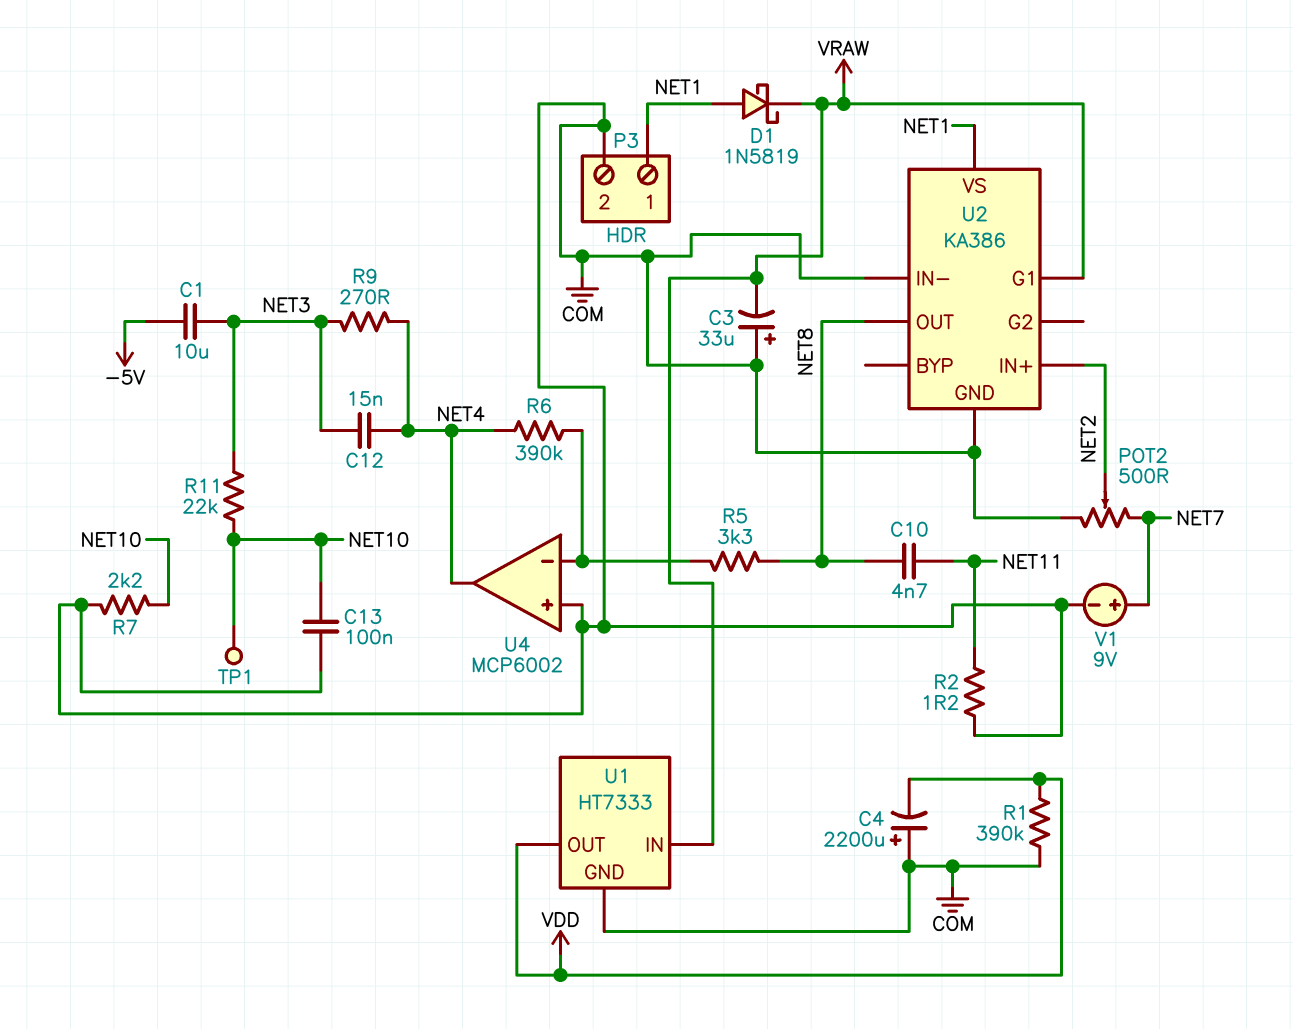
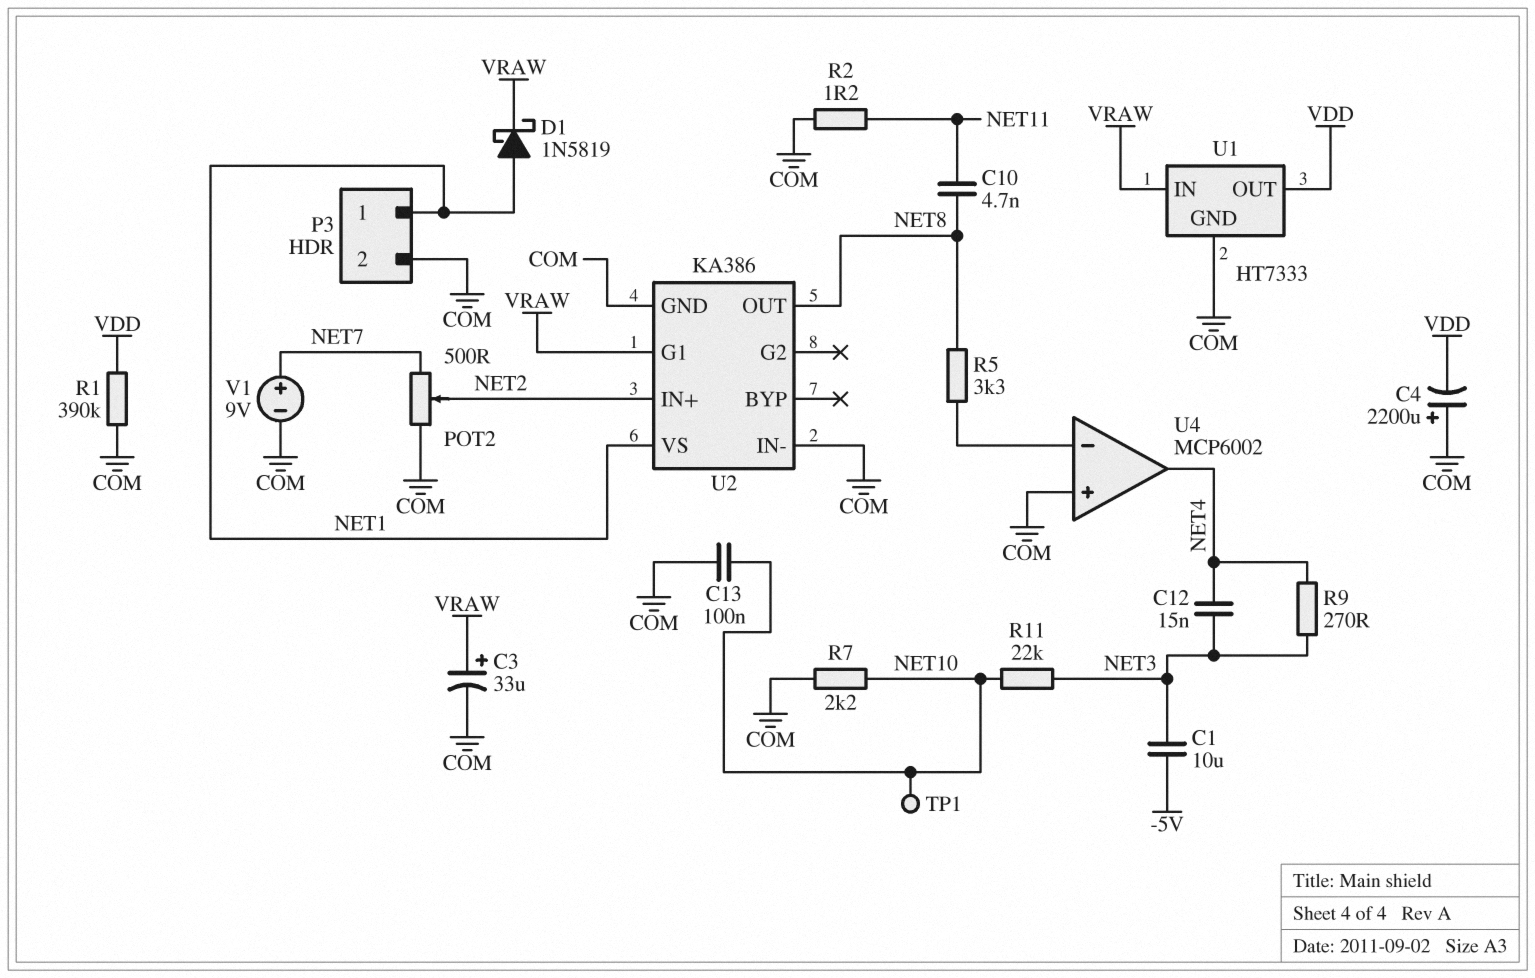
C3: 33uF (plus COM, minus VRAW) -> 33uF (plus VRAW, minus COM)
R6: 390k (NET4, U4/in-) -> none

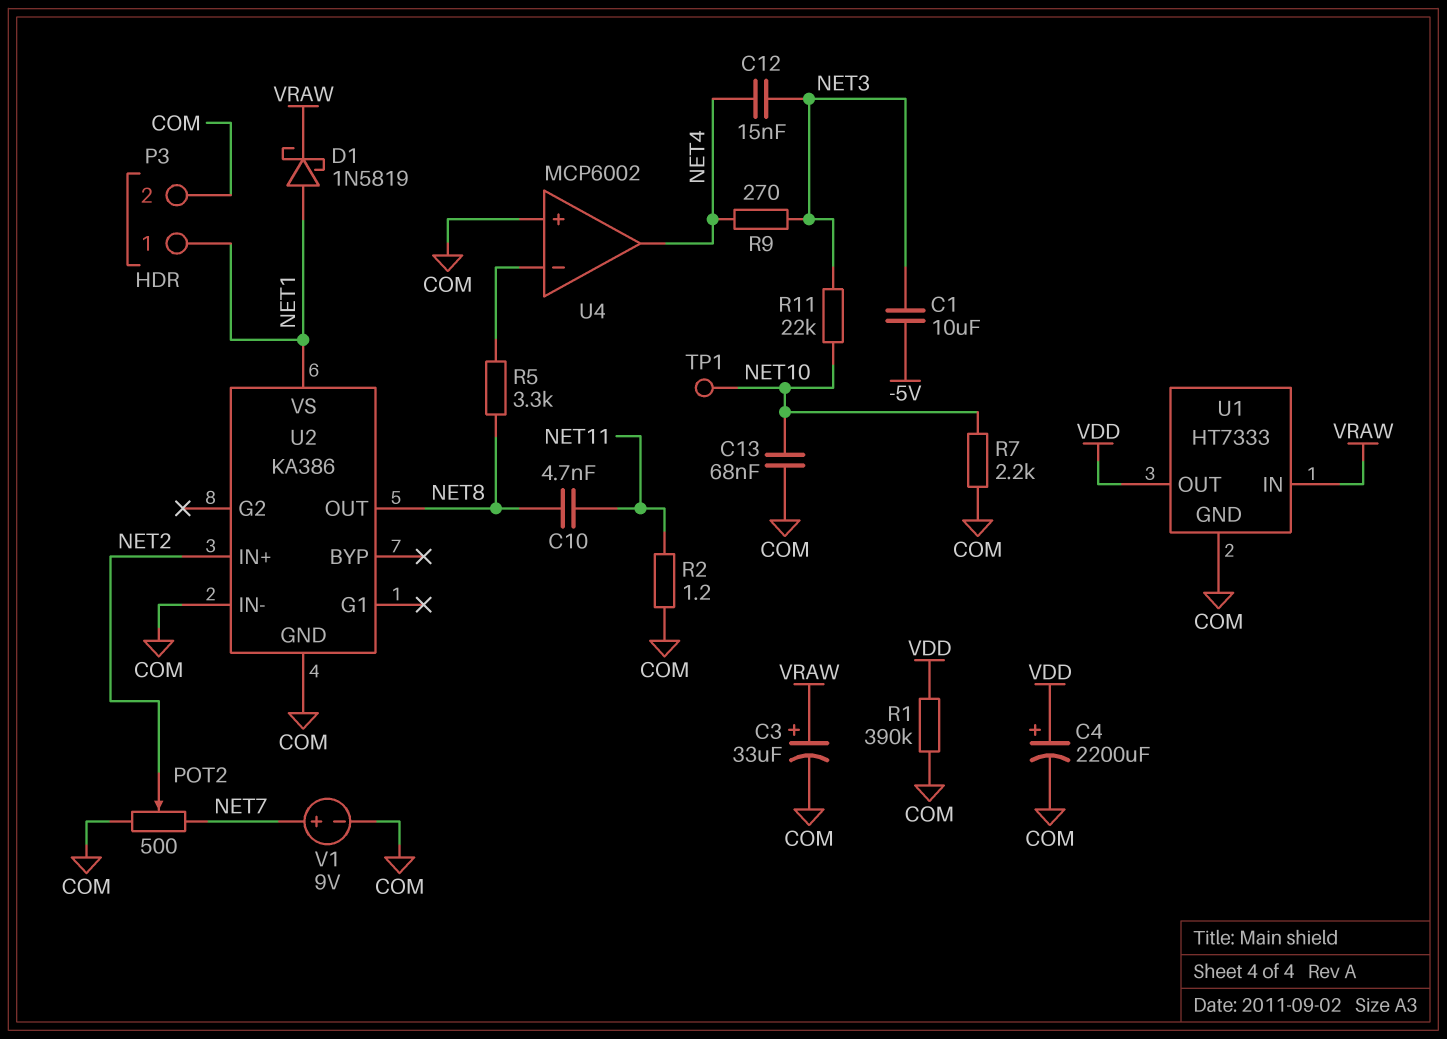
C4: 2200uF (plus COM, minus VDD) -> 2200uF (plus VDD, minus COM)
C13: 100nF (COM, NET10) -> 68nF (COM, NET10)
U2 pin G1: VRAW -> none

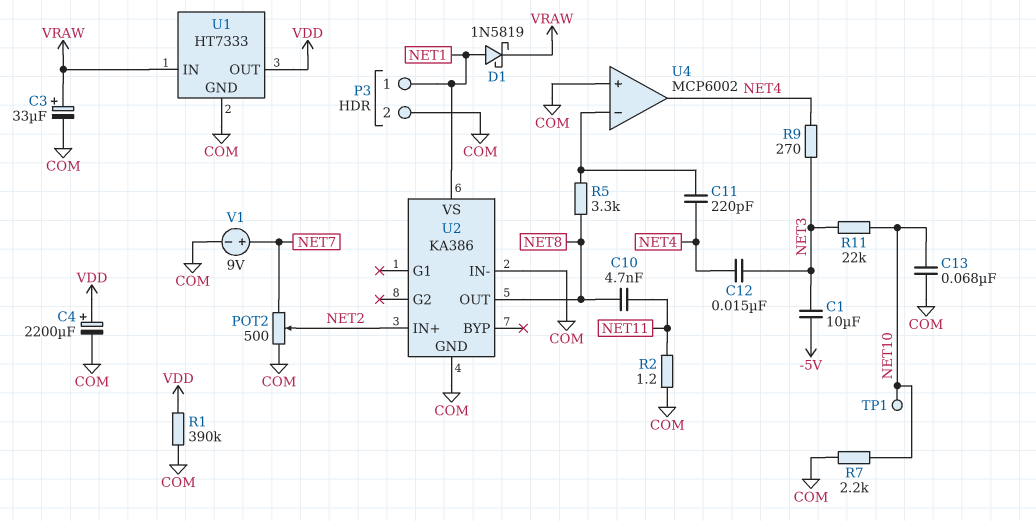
C11: none -> 220pF (NET4, U4/in-)

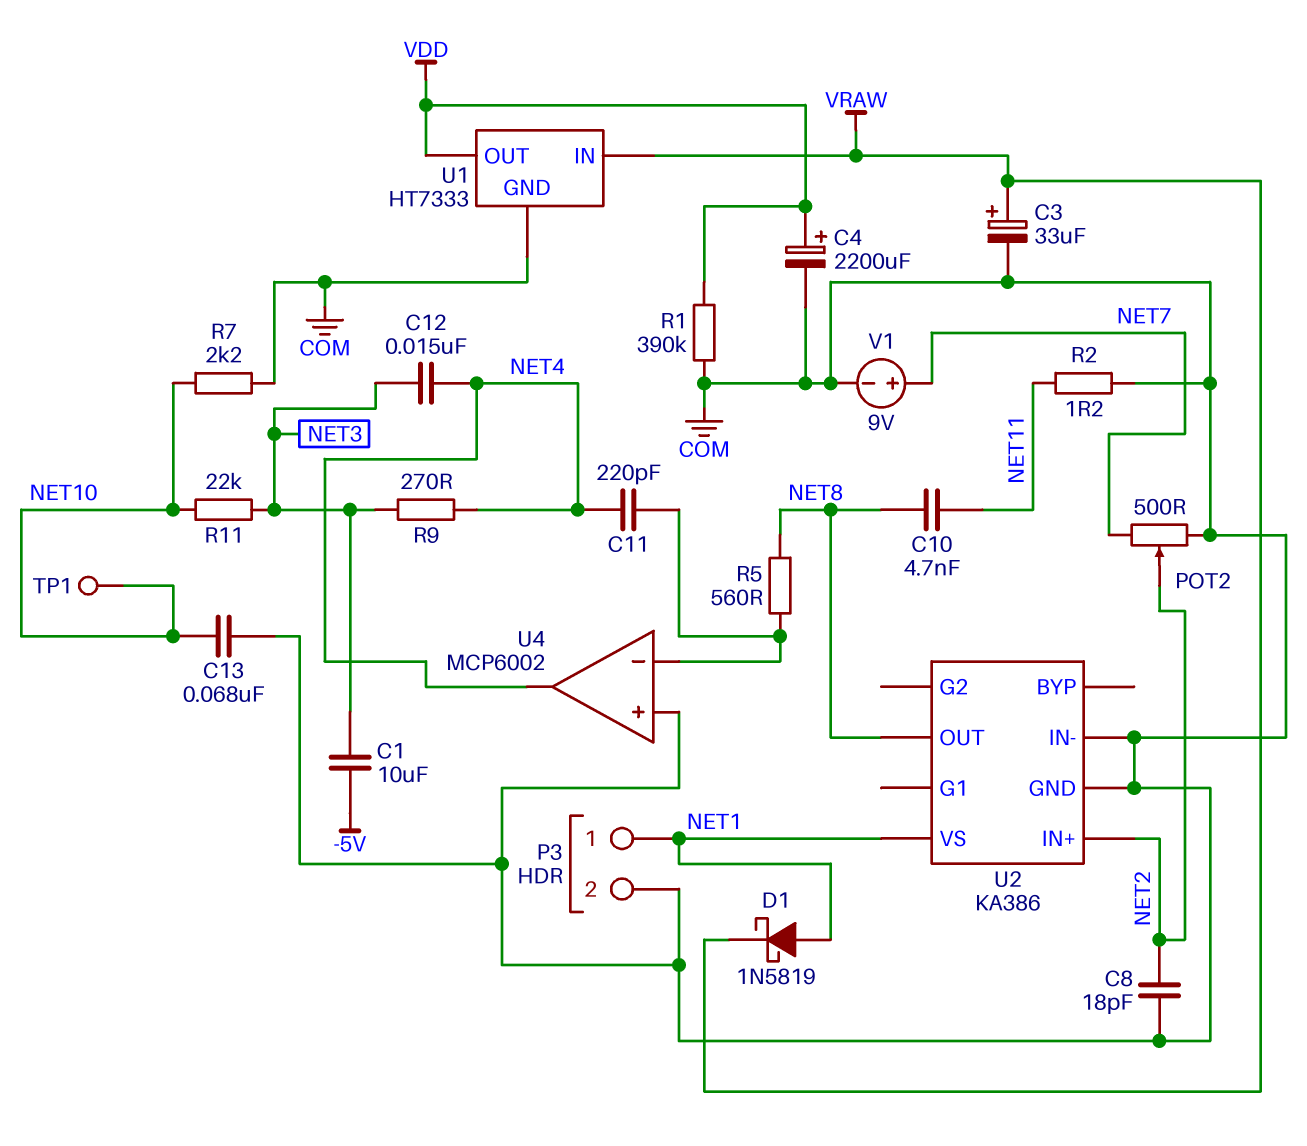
C8: none -> 18pF (COM, NET2)
R5: 3.3k (NET8, U4/in-) -> 560 (NET8, U4/in-)

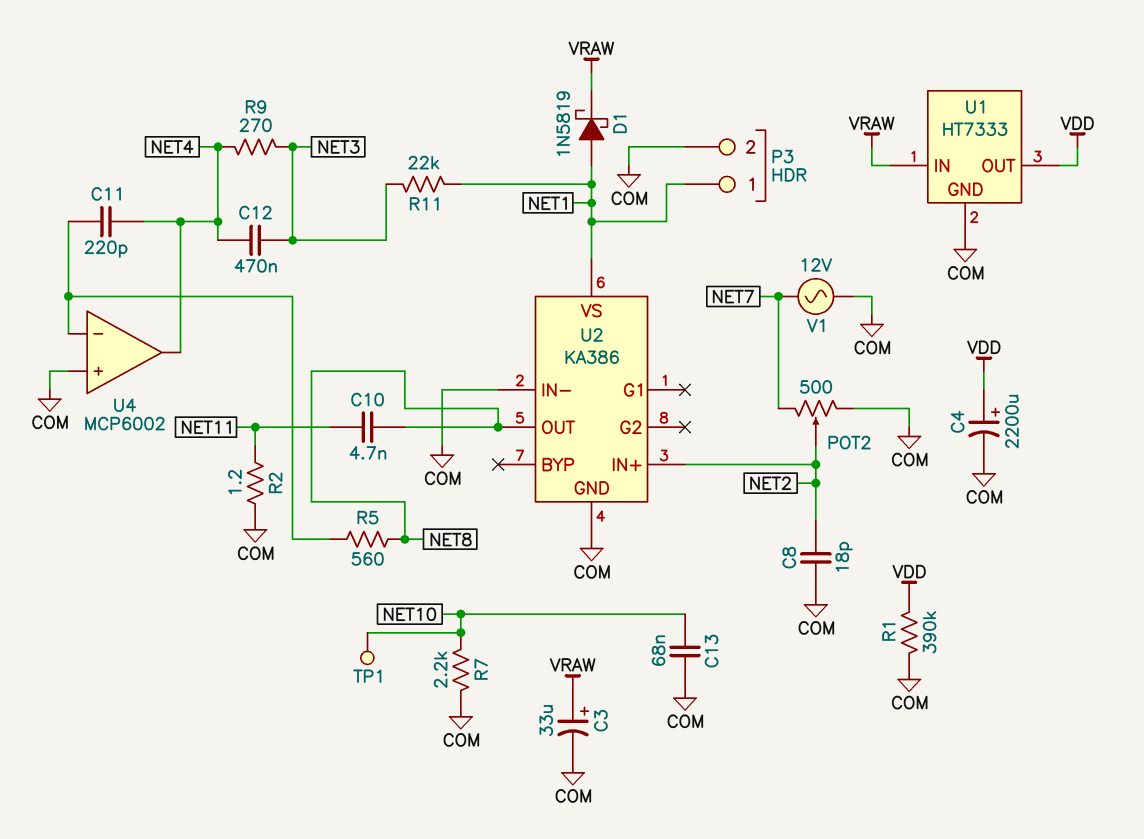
C1: 10uF (-5V, NET3) -> none
C12: 15nF (NET3, NET4) -> 470nF (NET3, NET4)
R11: 22k (NET3, NET10) -> 22k (NET1, NET3)
V1: 9V (plus NET7, minus COM) -> AC 12V (COM, NET7)

